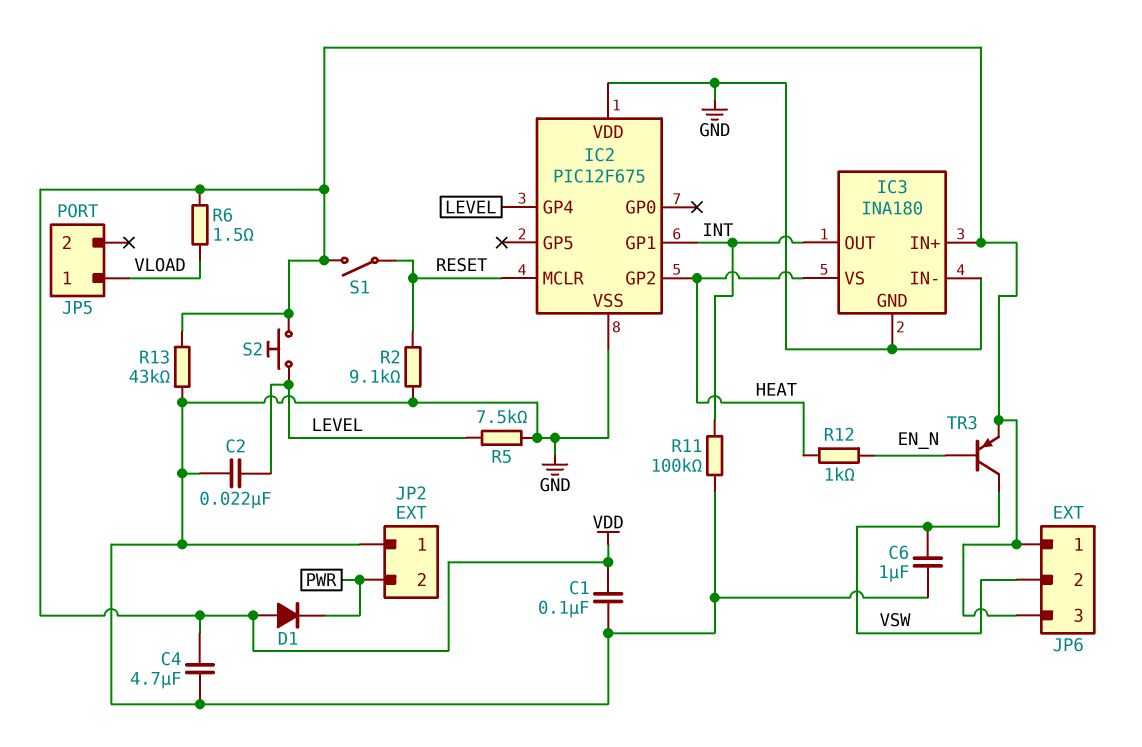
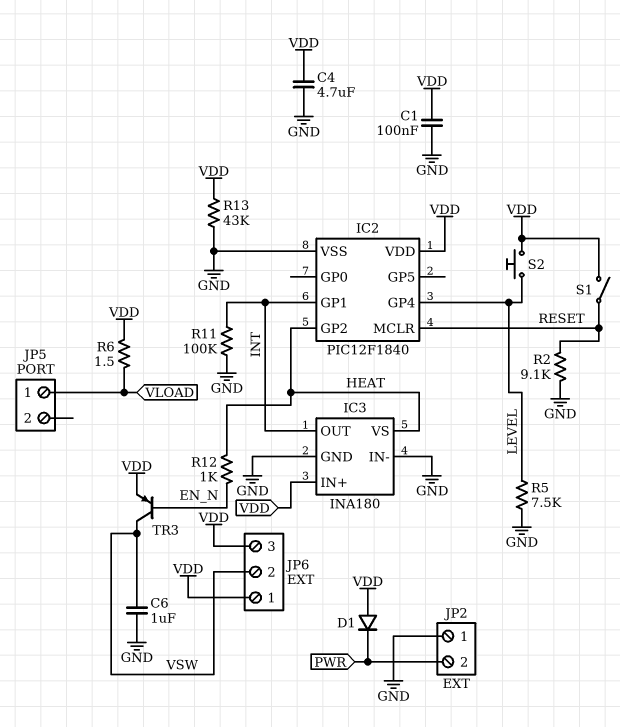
C2: 22nF (GND, LEVEL) -> none
IC2: PIC12F675 -> PIC12F1840
IC2 pin VDD: GND -> VDD

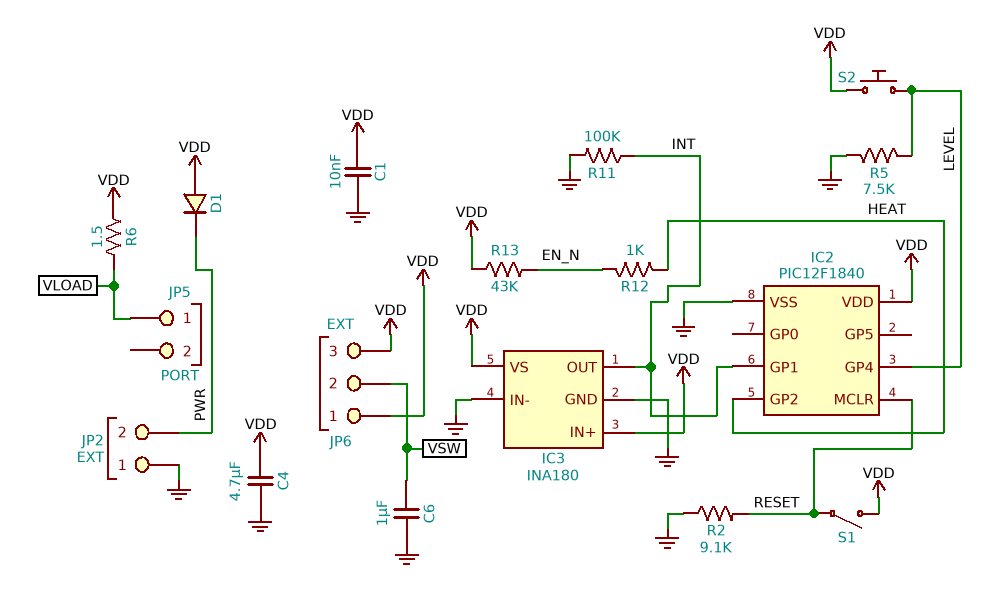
C1: 100nF (GND, VDD) -> 10nF (GND, VDD)
IC3 pin VS: HEAT -> VDD
R13: 43k (GND, VDD) -> 43k (EN_N, VDD)
TR3: PNP (B EN_N, C VSW, E VDD) -> none

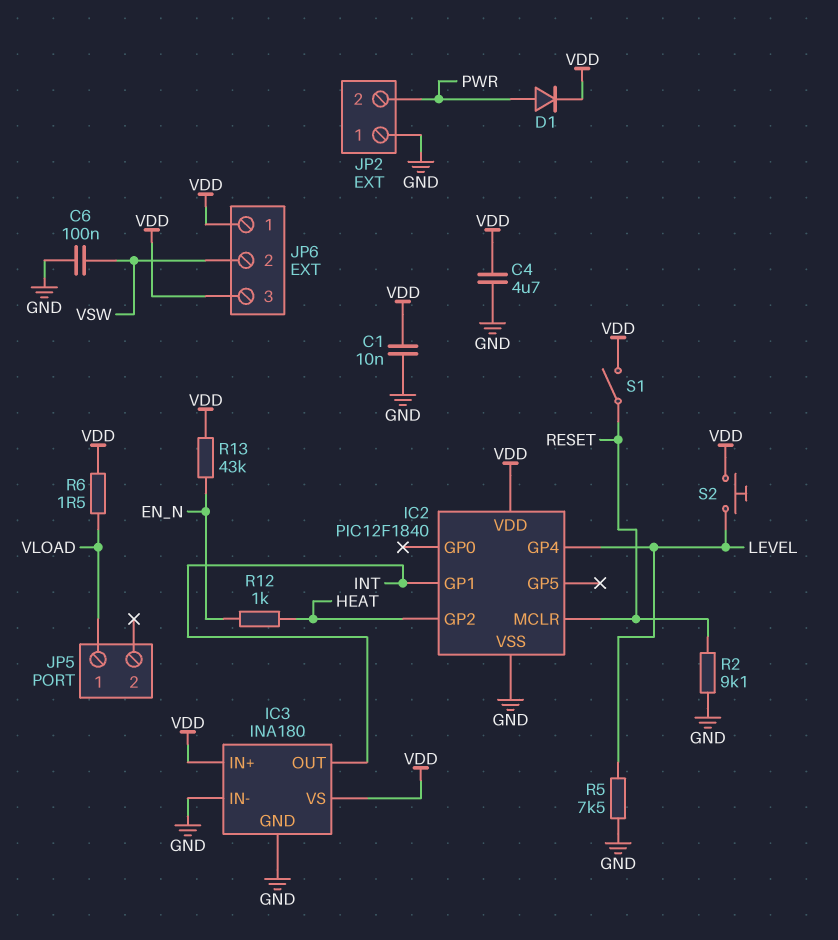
C6: 1uF (GND, VSW) -> 100nF (GND, VSW)
D1: diode (A VDD, K PWR) -> diode (A PWR, K VDD)
R11: 100k (GND, INT) -> none

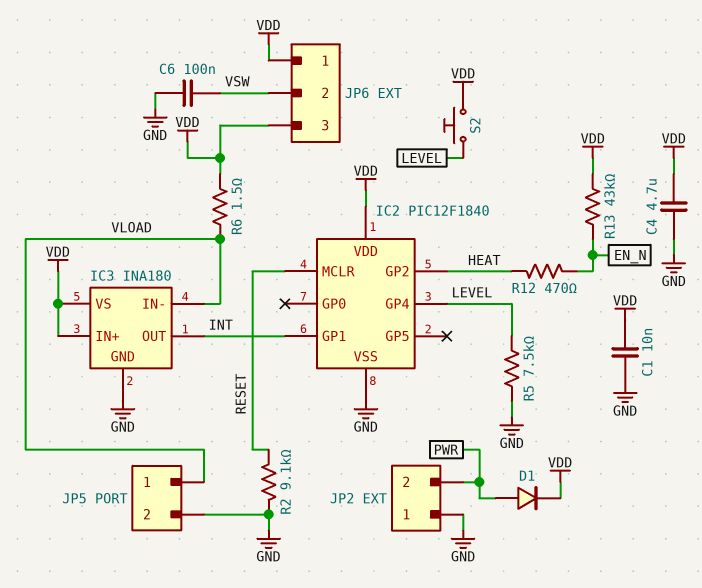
IC3 pin IN-: GND -> VLOAD
JP5 pin 2: none -> GND
R12: 1k (EN_N, HEAT) -> 470 (EN_N, HEAT)
S1: switch (RESET, VDD) -> none

